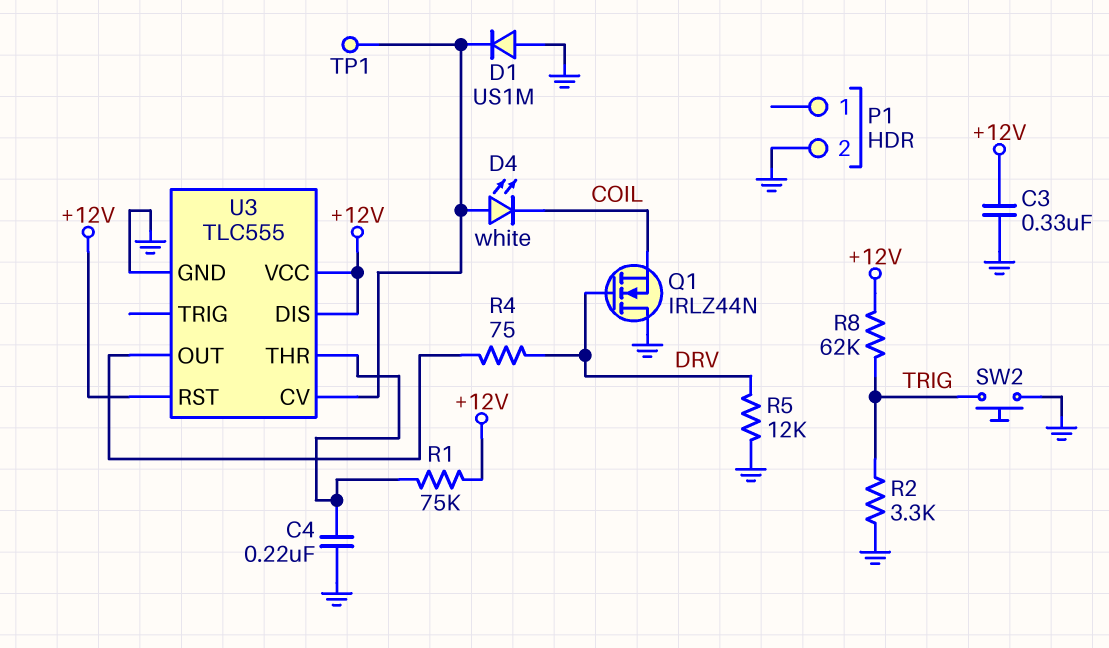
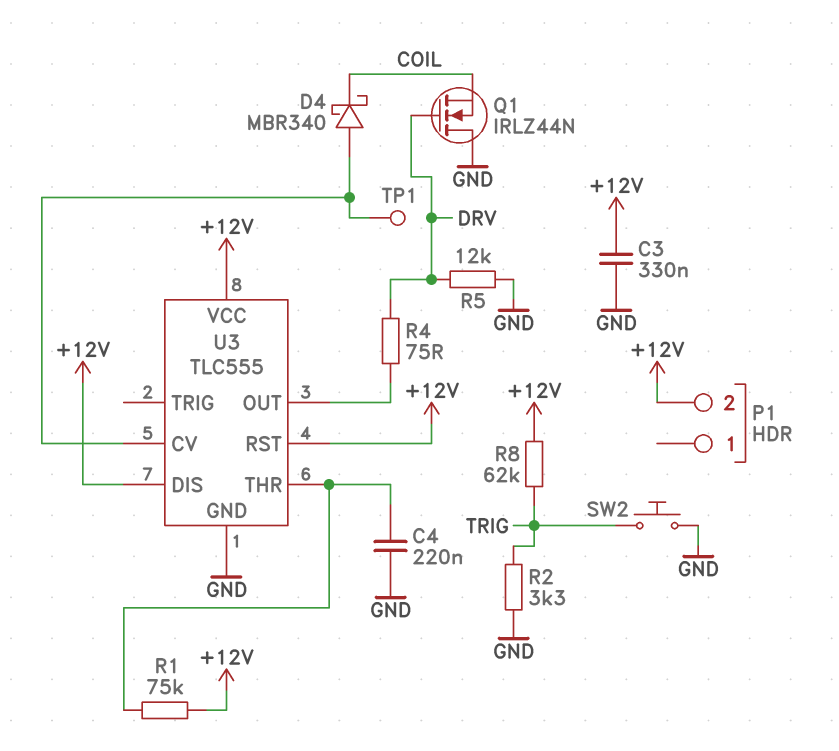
D1: diode US1M (A GND, K U3/CV) -> none
D4: LED white (A U3/CV, K COIL) -> schottky MBR340 (A U3/CV, K COIL)
P1 pin 2: GND -> +12V

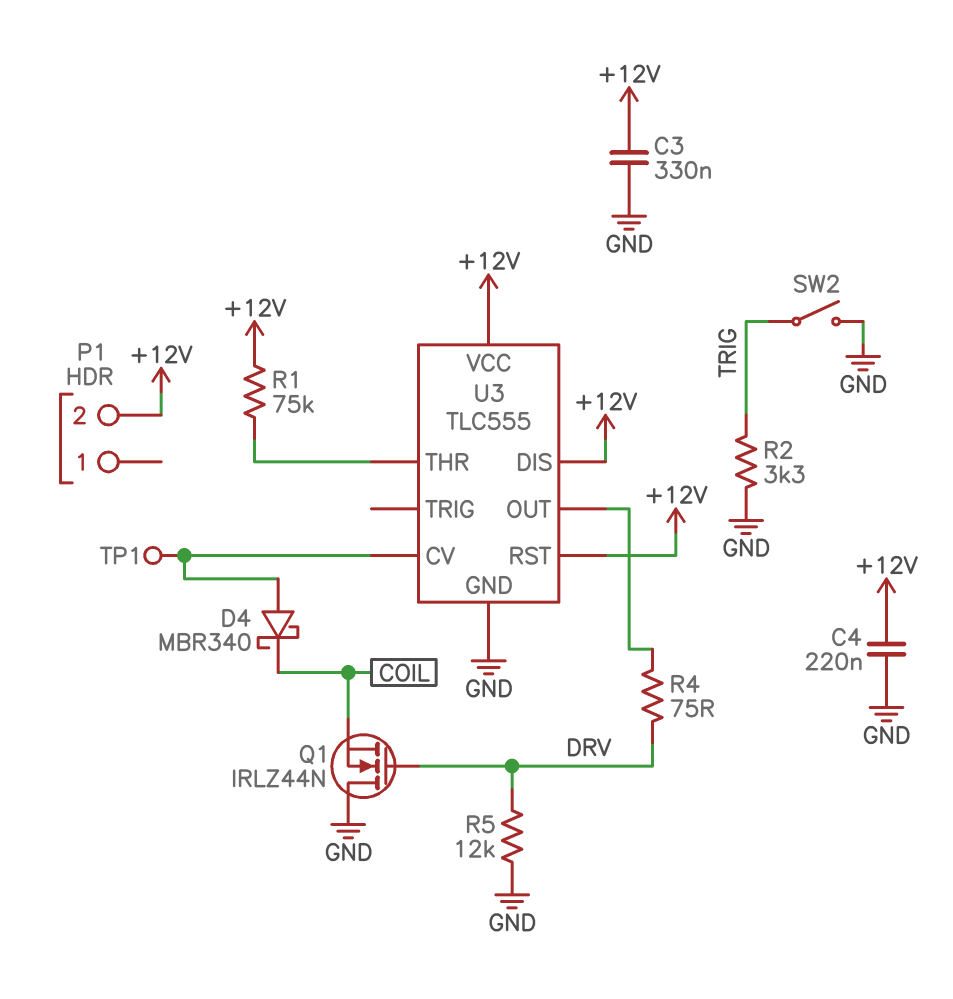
C4: 220nF (GND, U3/THR) -> 220nF (+12V, GND)
R8: 62k (+12V, TRIG) -> none
SW2: button (GND, TRIG) -> switch (GND, TRIG)

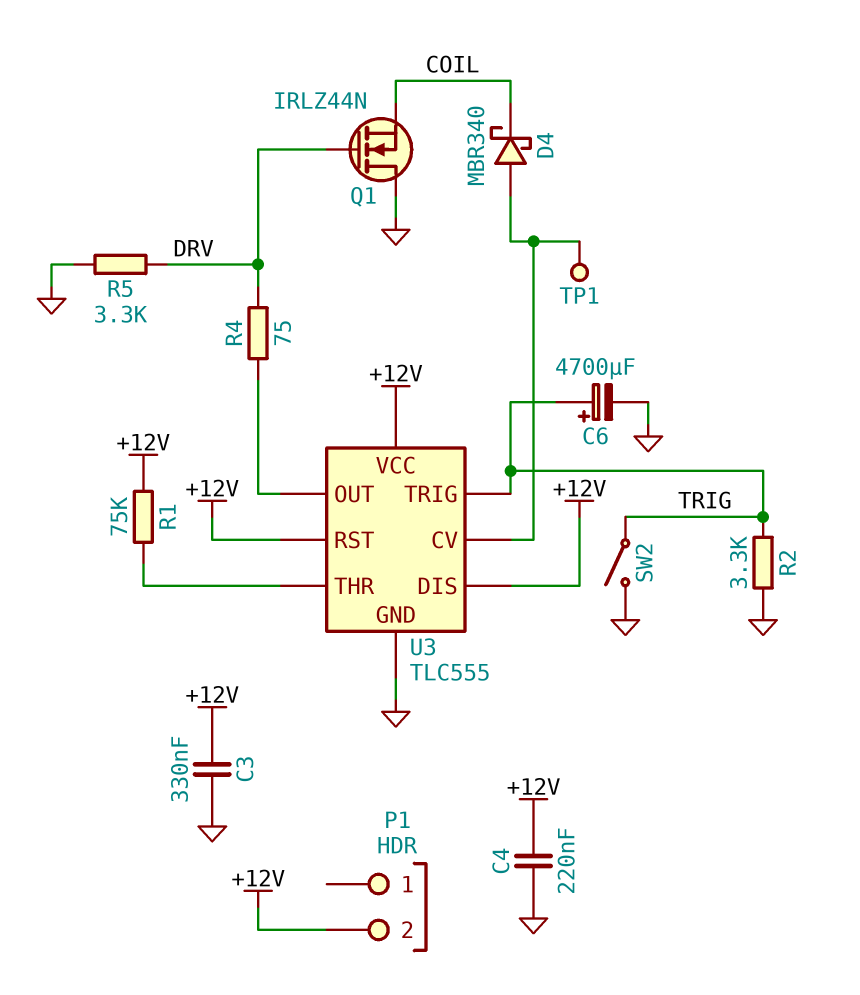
C6: none -> 4700uF (plus TRIG, minus GND)
R5: 12k (DRV, GND) -> 3.3k (DRV, GND)
U3 pin TRIG: none -> TRIG

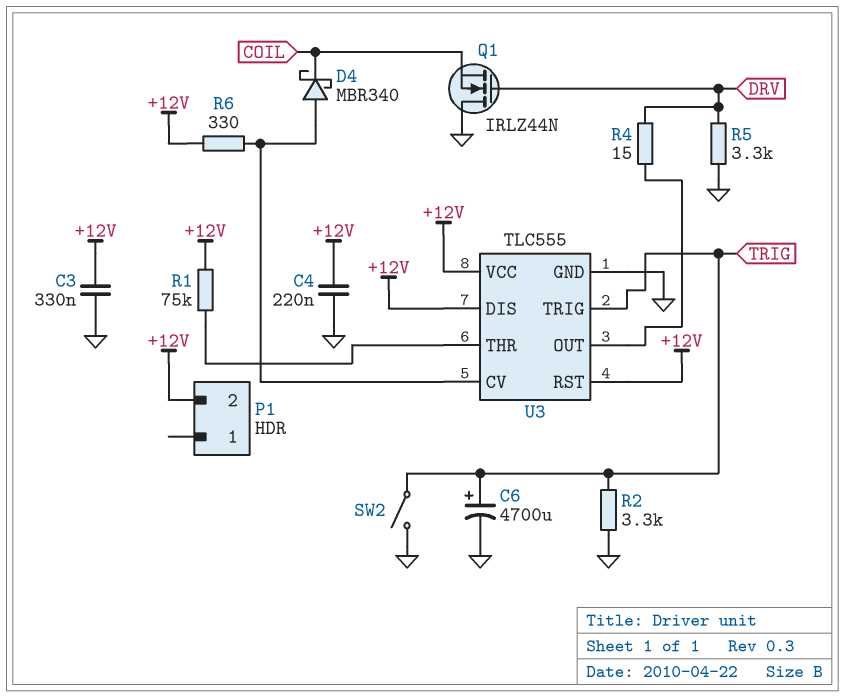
R4: 75 (DRV, U3/OUT) -> 15 (DRV, U3/OUT)
R6: none -> 330 (+12V, U3/CV)
TP1: test point (U3/CV) -> none

